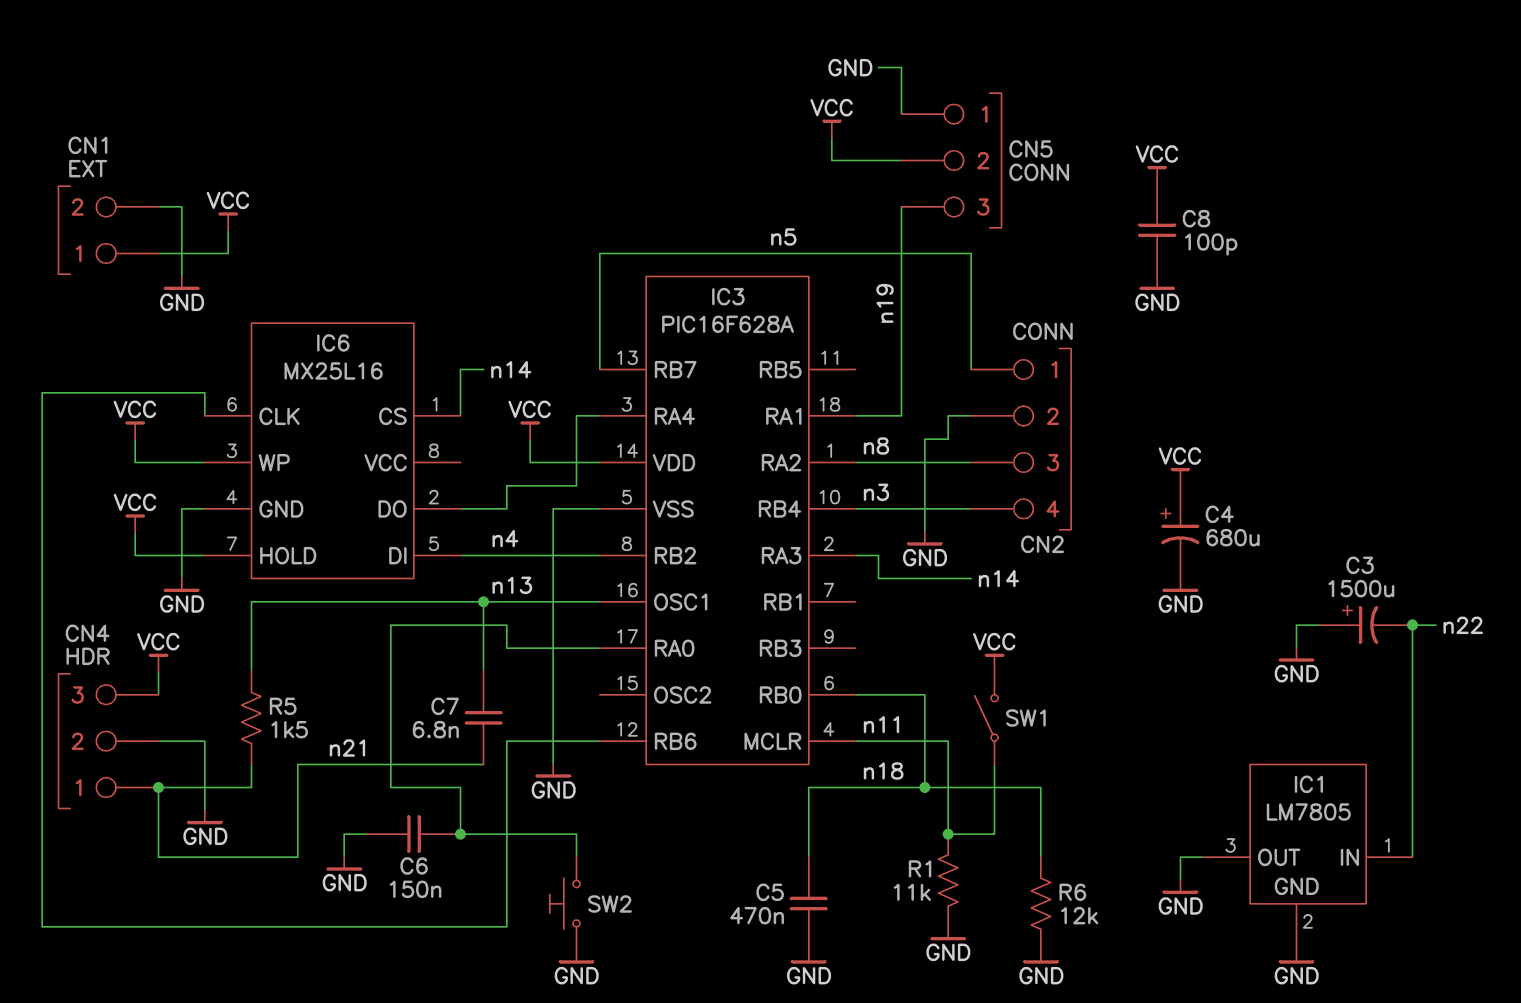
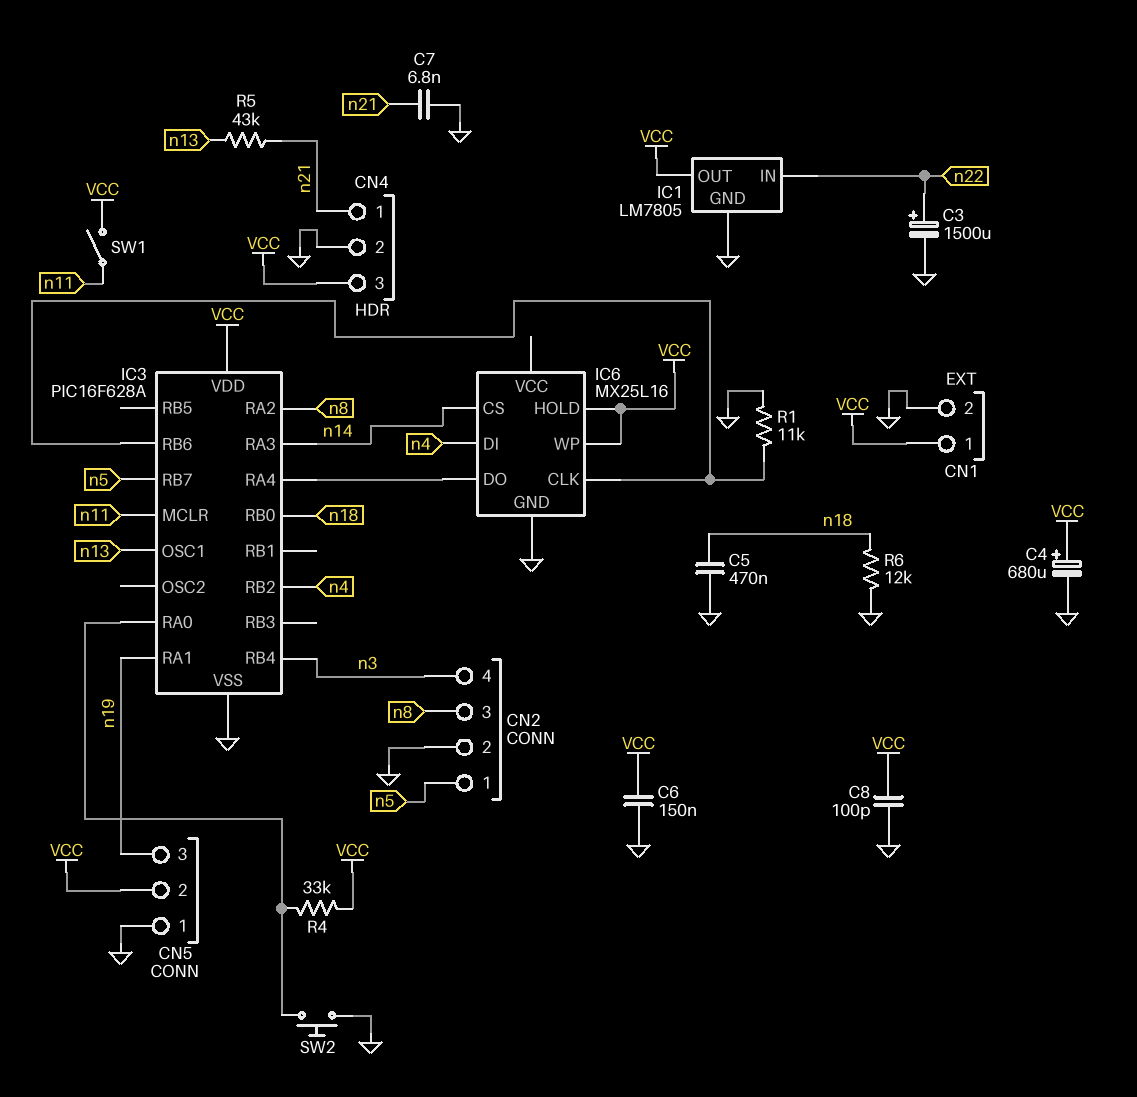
C3: 1500uF (plus GND, minus n22) -> 1500uF (plus n22, minus GND)
C6: 150nF (GND, IC3/RA0) -> 150nF (GND, VCC)
C7: 6.8nF (n13, n21) -> 6.8nF (GND, n21)
IC1 pin OUT: GND -> VCC
R1: 11k (GND, n11) -> 11k (GND, IC3/RB6)
R4: none -> 33k (IC3/RA0, VCC)
R5: 1.5k (n13, n21) -> 43k (n13, n21)

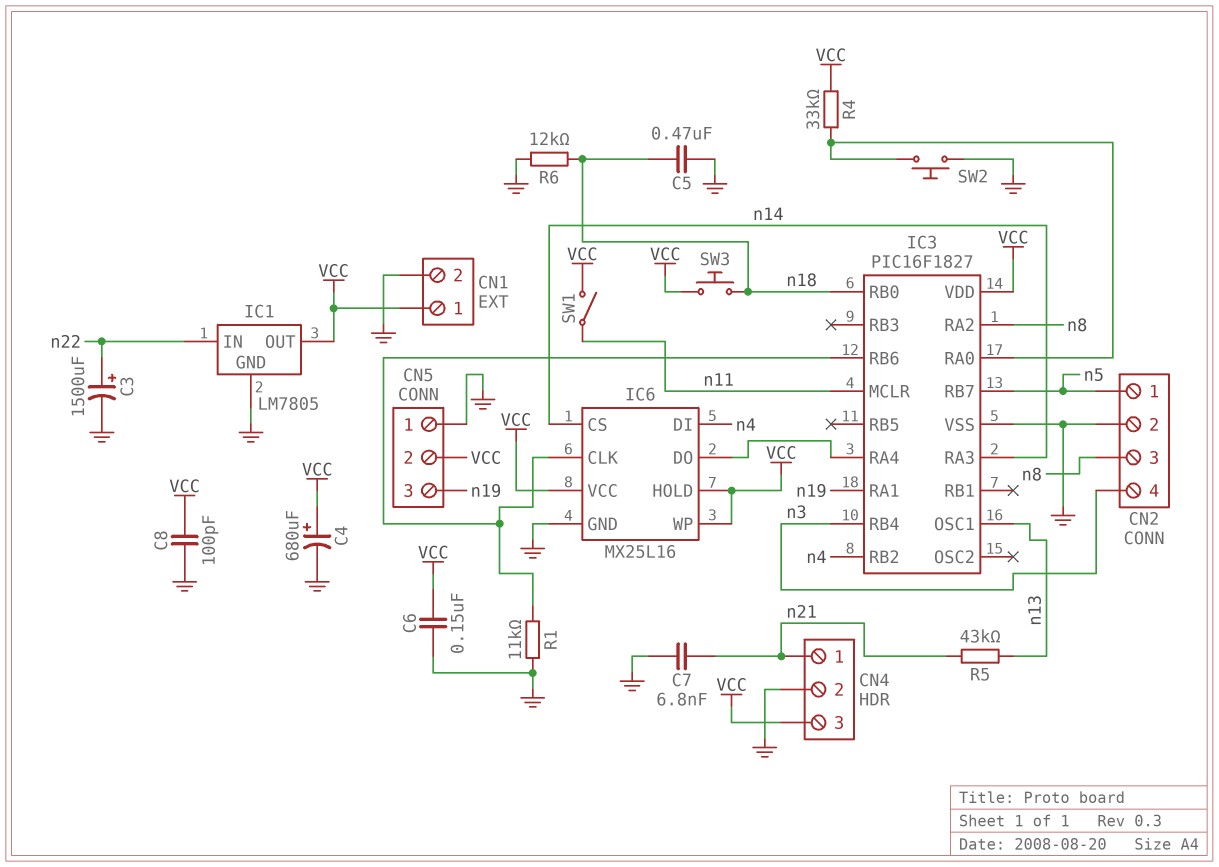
IC3: PIC16F628A -> PIC16F1827
IC6 pin VCC: none -> VCC
SW3: none -> button (VCC, n18)

